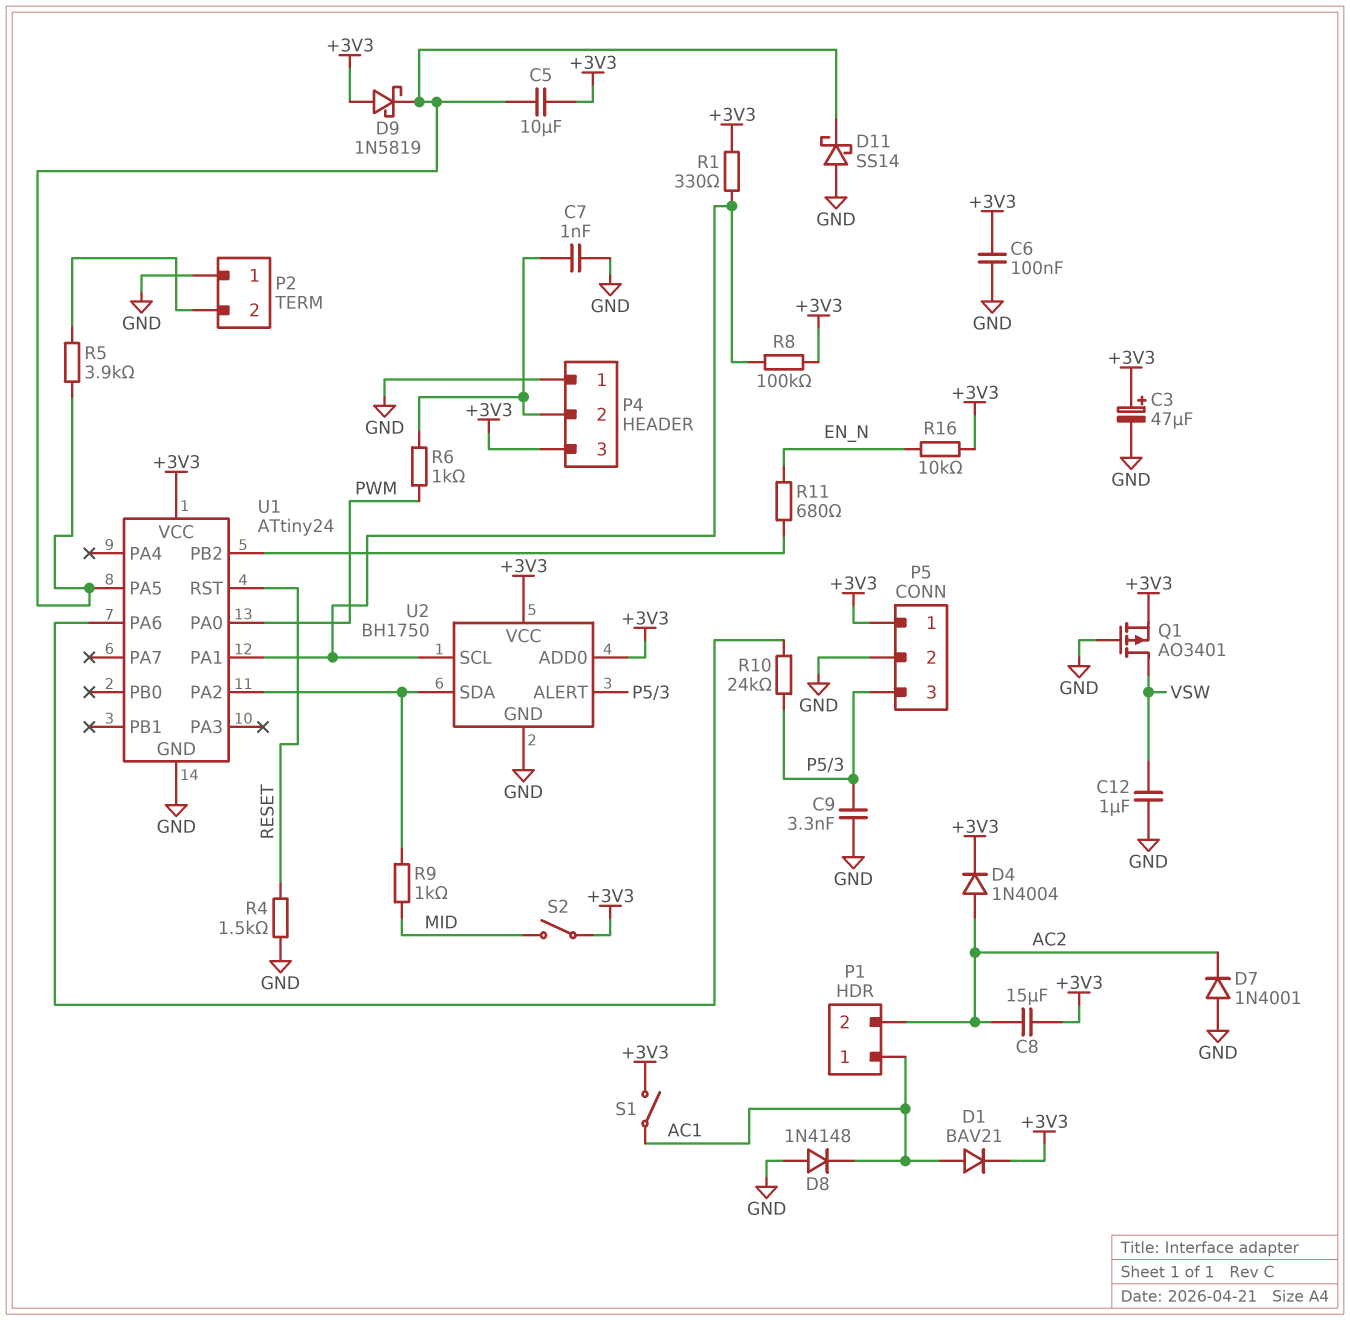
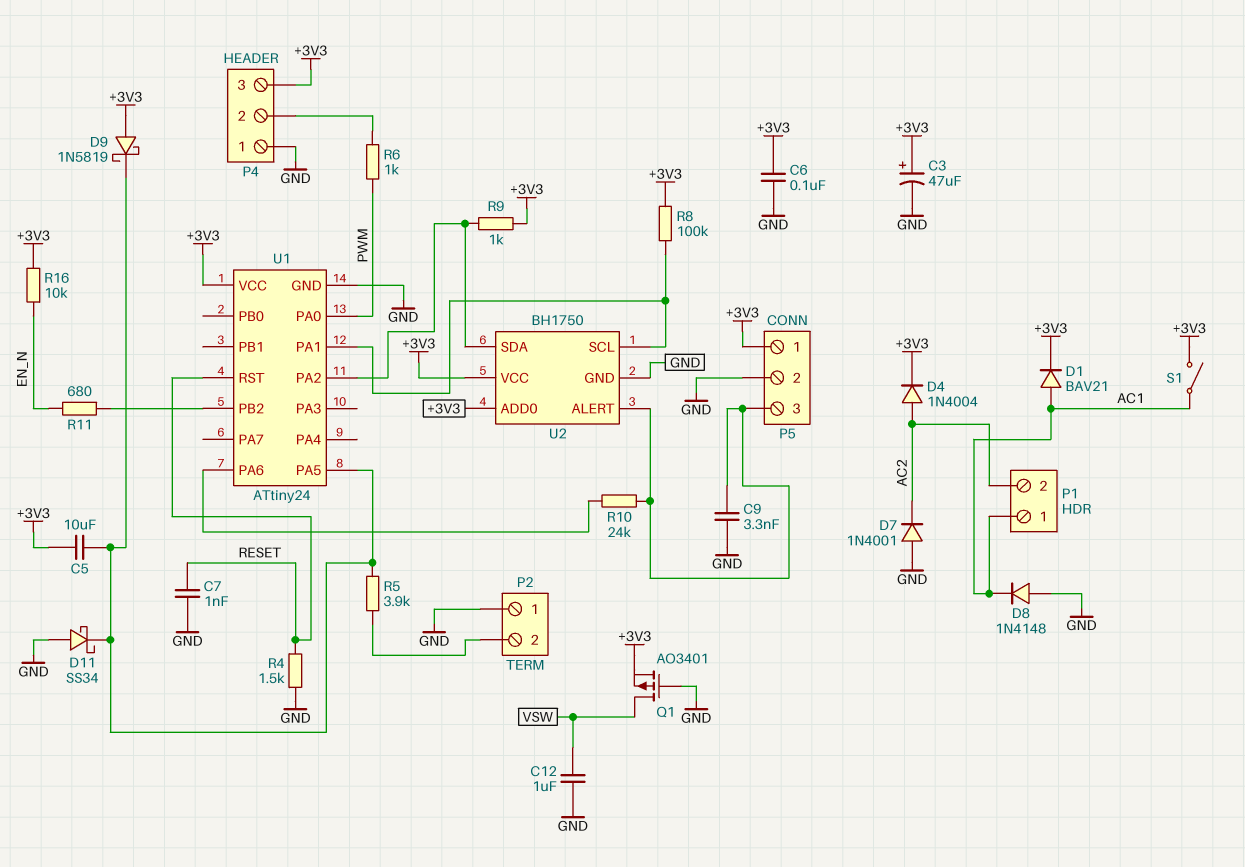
C7: 1nF (GND, P4/2) -> 1nF (GND, RESET)
C8: 15uF (+3V3, AC2) -> none
D11: schottky SS14 (A GND, K U1/PA5) -> schottky SS34 (A GND, K U1/PA5)
R1: 330 (+3V3, U1/PA1) -> none
R9: 1k (MID, U1/PA2) -> 1k (+3V3, U1/PA2)
S2: switch (+3V3, MID) -> none

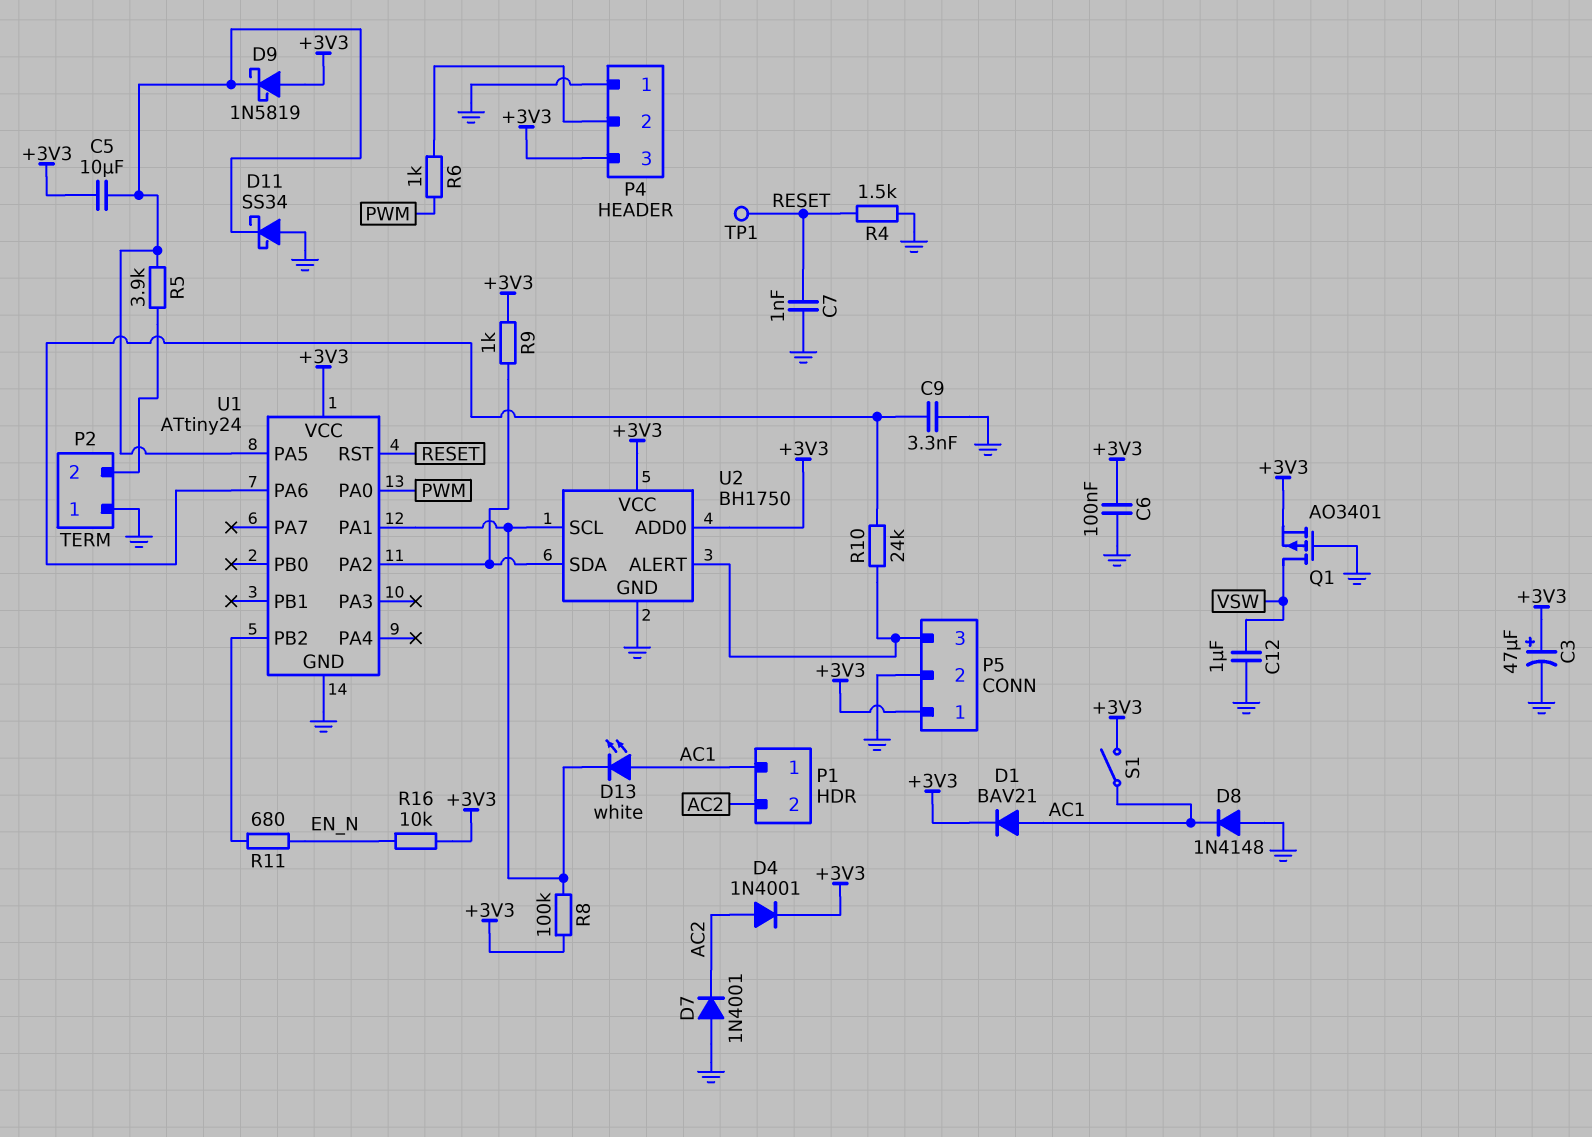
C9: 3.3nF (GND, P5/3) -> 3.3nF (GND, U1/PA6)
D4: diode 1N4004 (A AC2, K +3V3) -> diode 1N4001 (A AC2, K +3V3)
D13: none -> LED white (A AC1, K U1/PA1)
TP1: none -> test point (RESET)

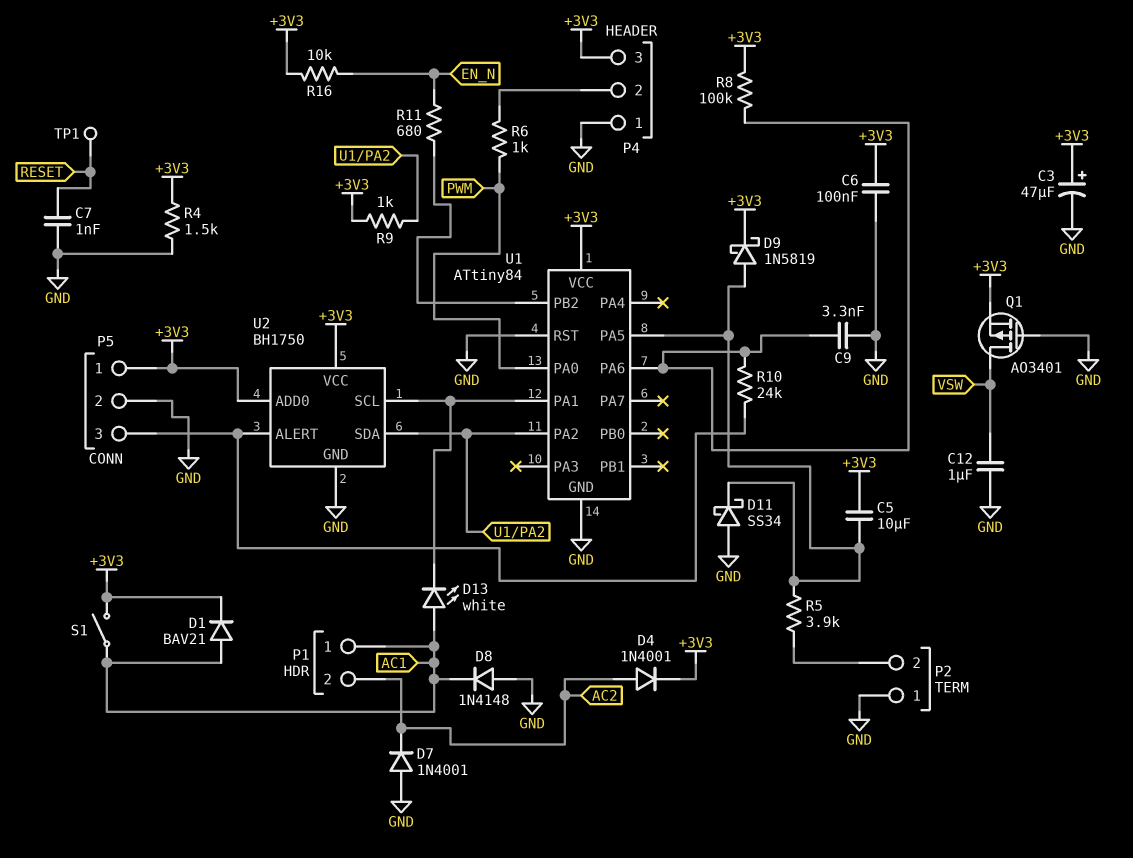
D9: schottky 1N5819 (A +3V3, K U1/PA5) -> schottky 1N5819 (A U1/PA5, K +3V3)
R4: 1.5k (GND, RESET) -> 1.5k (+3V3, GND)
R8: 100k (+3V3, U1/PA1) -> 100k (+3V3, U1/PA6)
U1: ATtiny24 -> ATtiny84
U1 pin RST: RESET -> GND

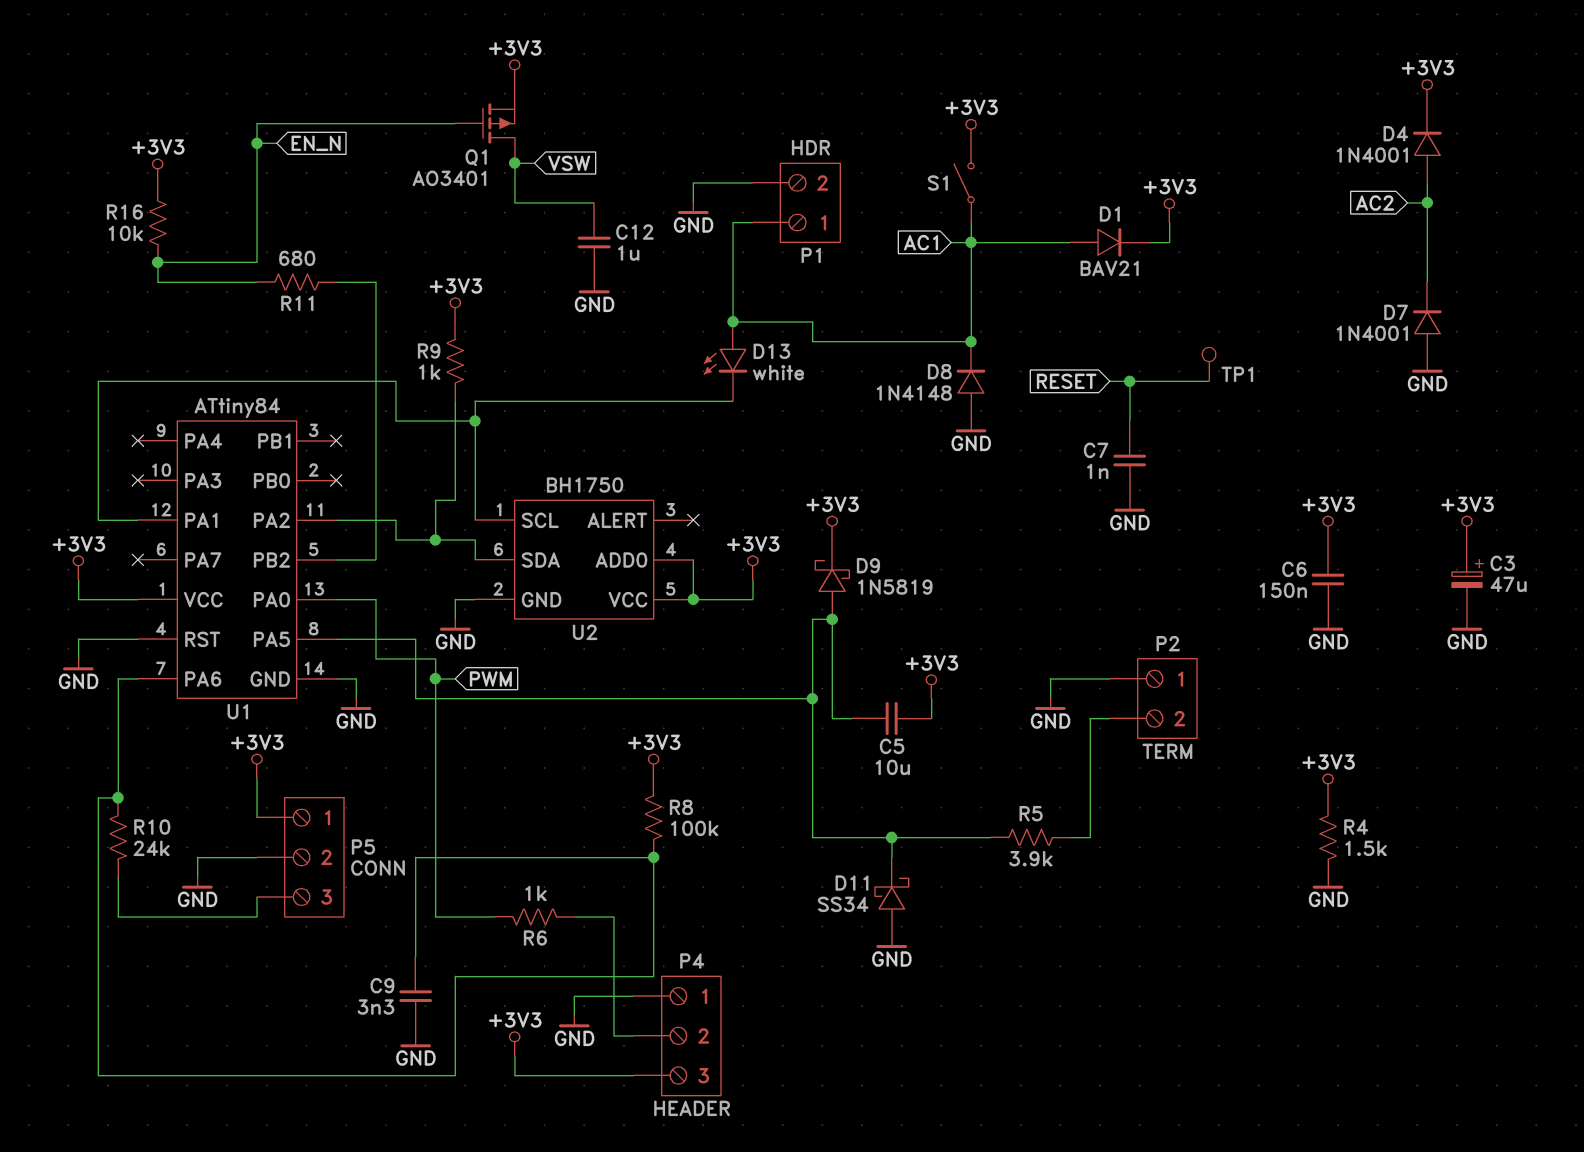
C6: 100nF (+3V3, GND) -> 150nF (+3V3, GND)
P1 pin 2: AC2 -> GND
Q1: PMOS AO3401 (G GND, D VSW, S +3V3) -> PMOS AO3401 (G EN_N, D VSW, S +3V3)
U2 pin ALERT: P5/3 -> none

